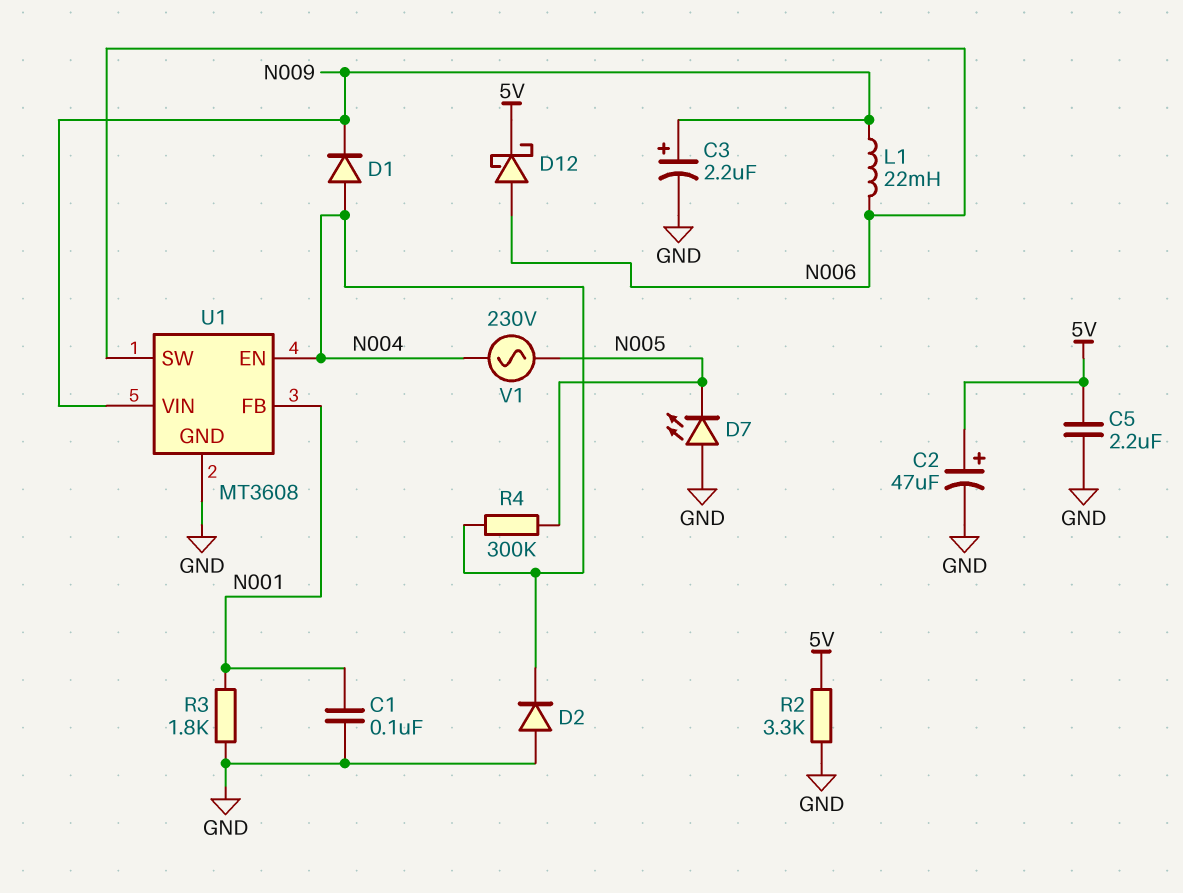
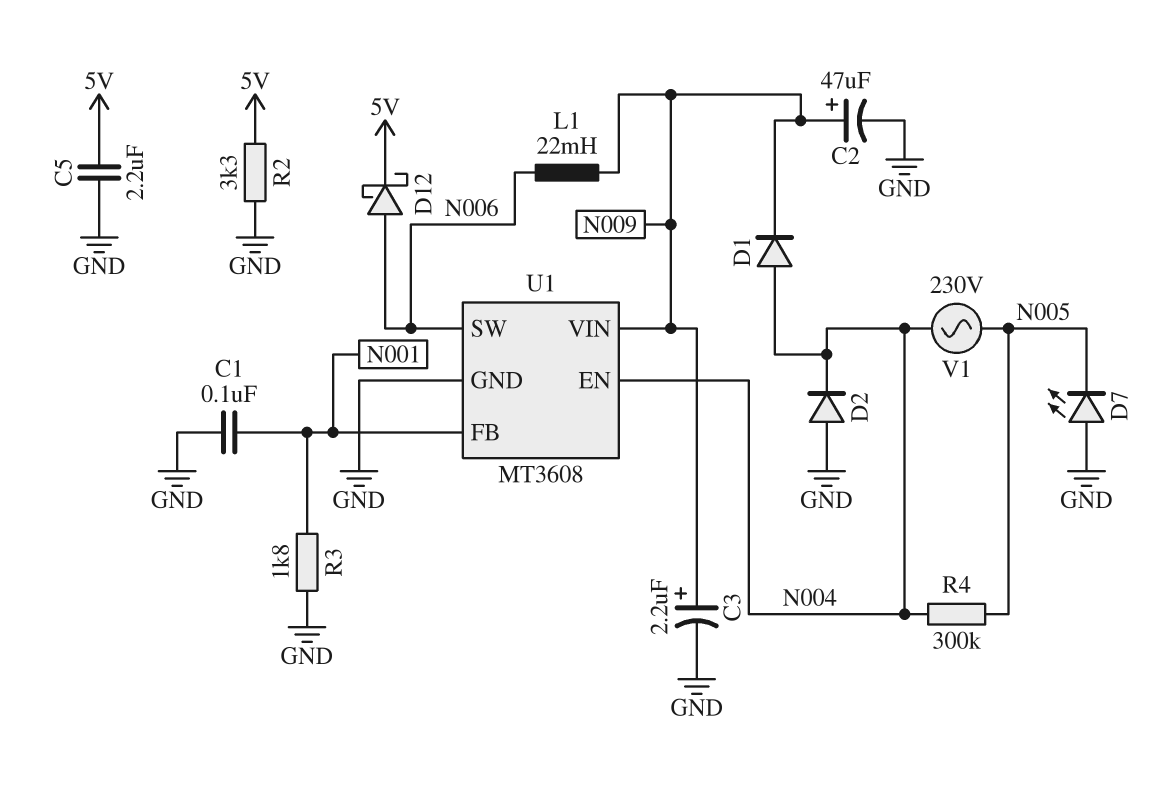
C2: 47uF (plus 5V, minus GND) -> 47uF (plus N009, minus GND)

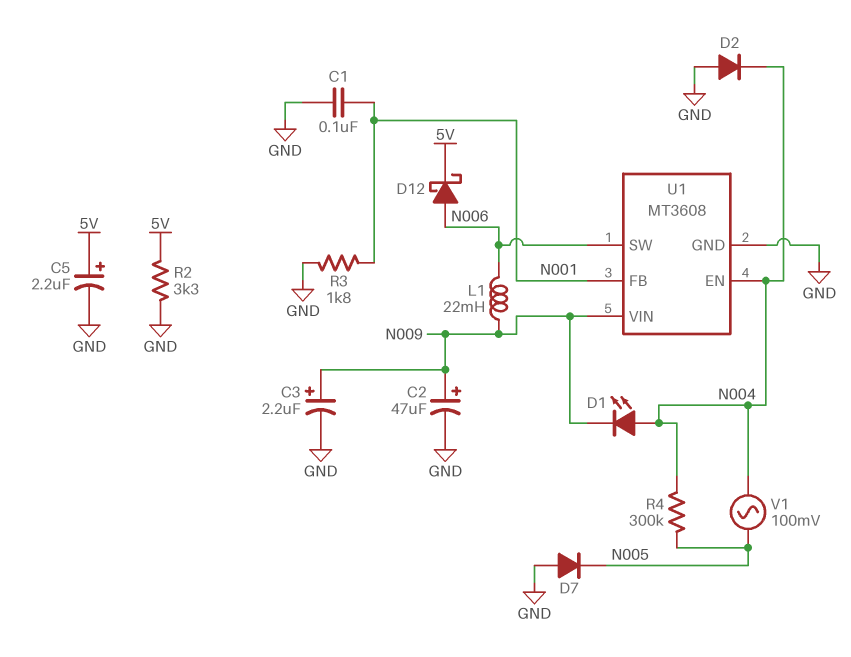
C5: 2.2uF (5V, GND) -> 2.2uF (plus 5V, minus GND)
D1: diode (A N004, K N009) -> LED (A N004, K N009)
D7: LED (A GND, K N005) -> diode (A GND, K N005)
V1: AC 230V (N004, N005) -> AC 100mV (N004, N005)

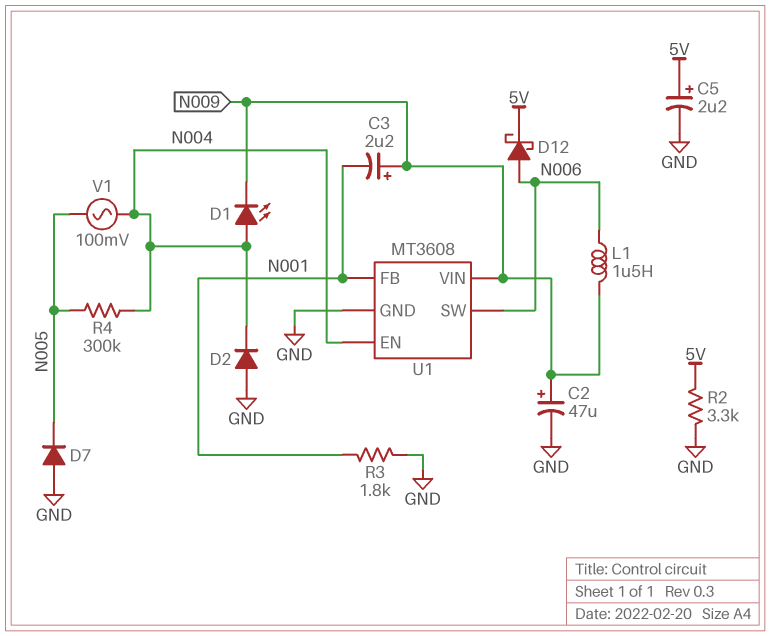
C1: 100nF (GND, N001) -> none
C3: 2.2uF (plus N009, minus GND) -> 2.2uF (plus N009, minus N001)
L1: 22mH (N006, N009) -> 1.5uH (N006, N009)

